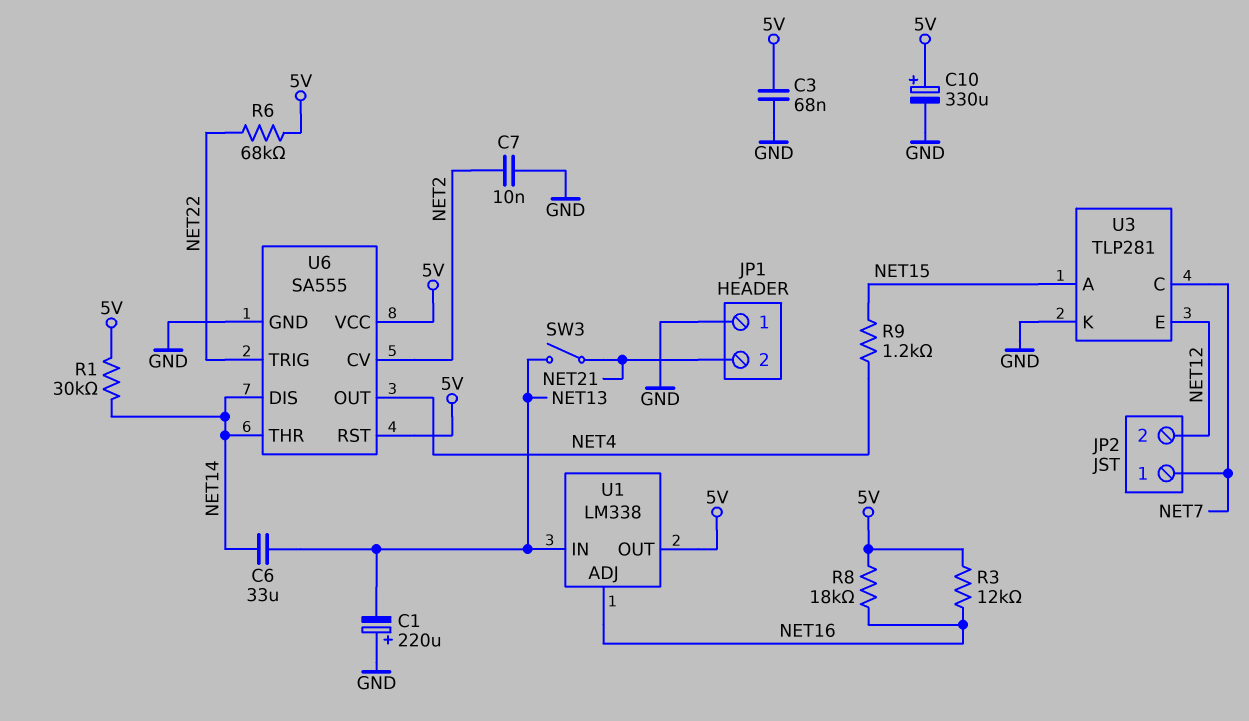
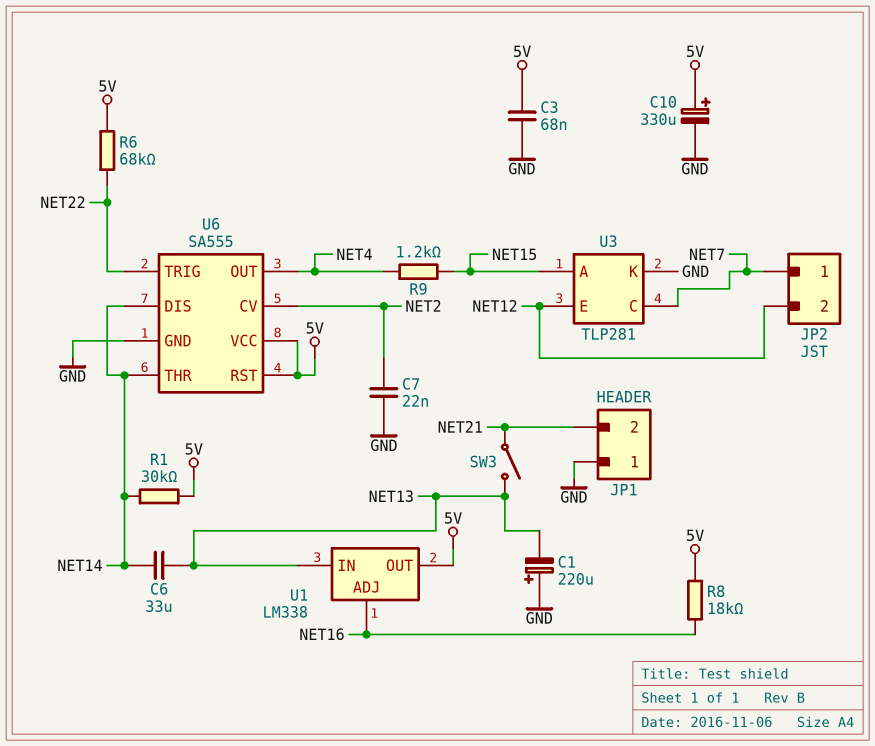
C7: 10nF (GND, NET2) -> 22nF (GND, NET2)
R3: 12k (5V, NET16) -> none

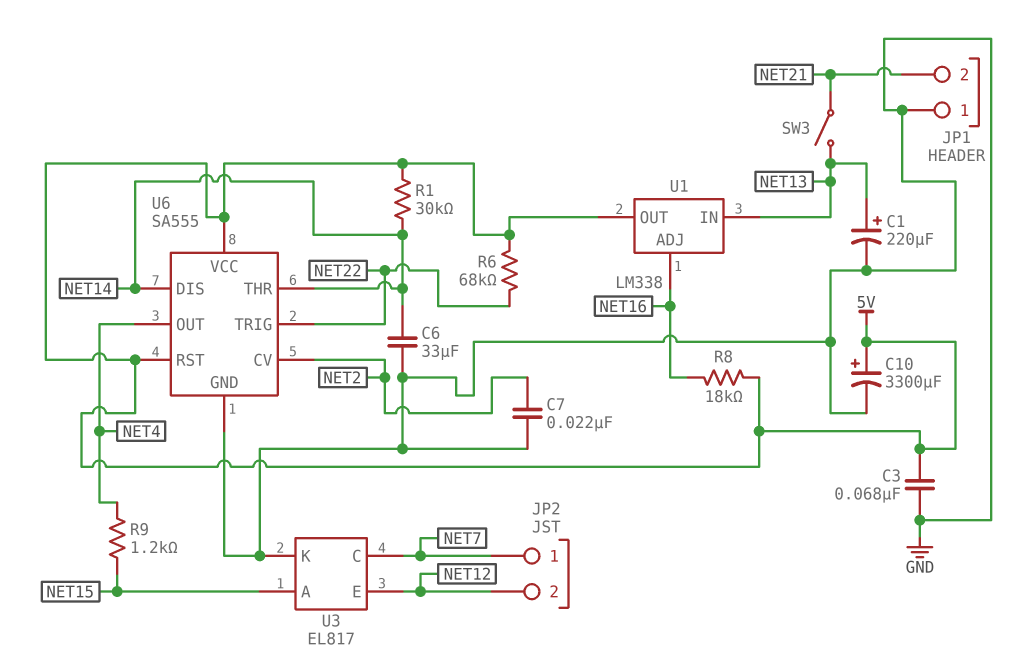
C1: 220uF (plus GND, minus NET13) -> 220uF (plus NET13, minus GND)
C6: 33uF (NET13, NET14) -> 33uF (GND, NET14)
C10: 330uF (plus 5V, minus GND) -> 3300uF (plus 5V, minus GND)
U3: TLP281 -> EL817

